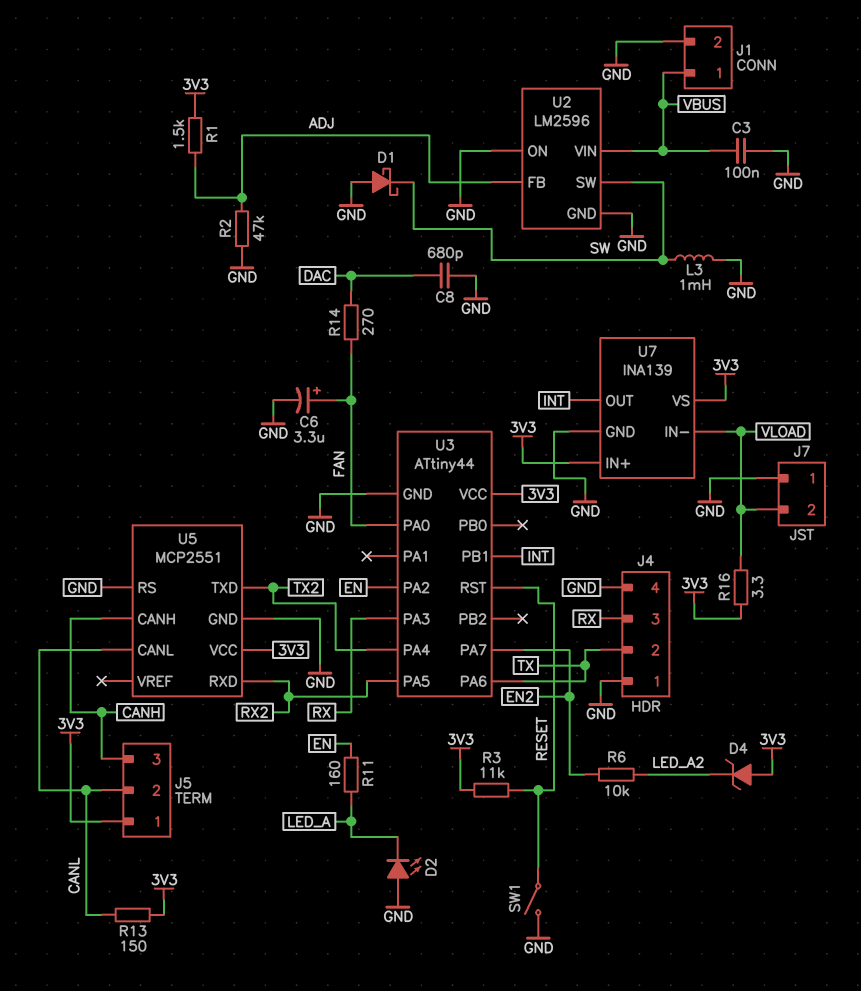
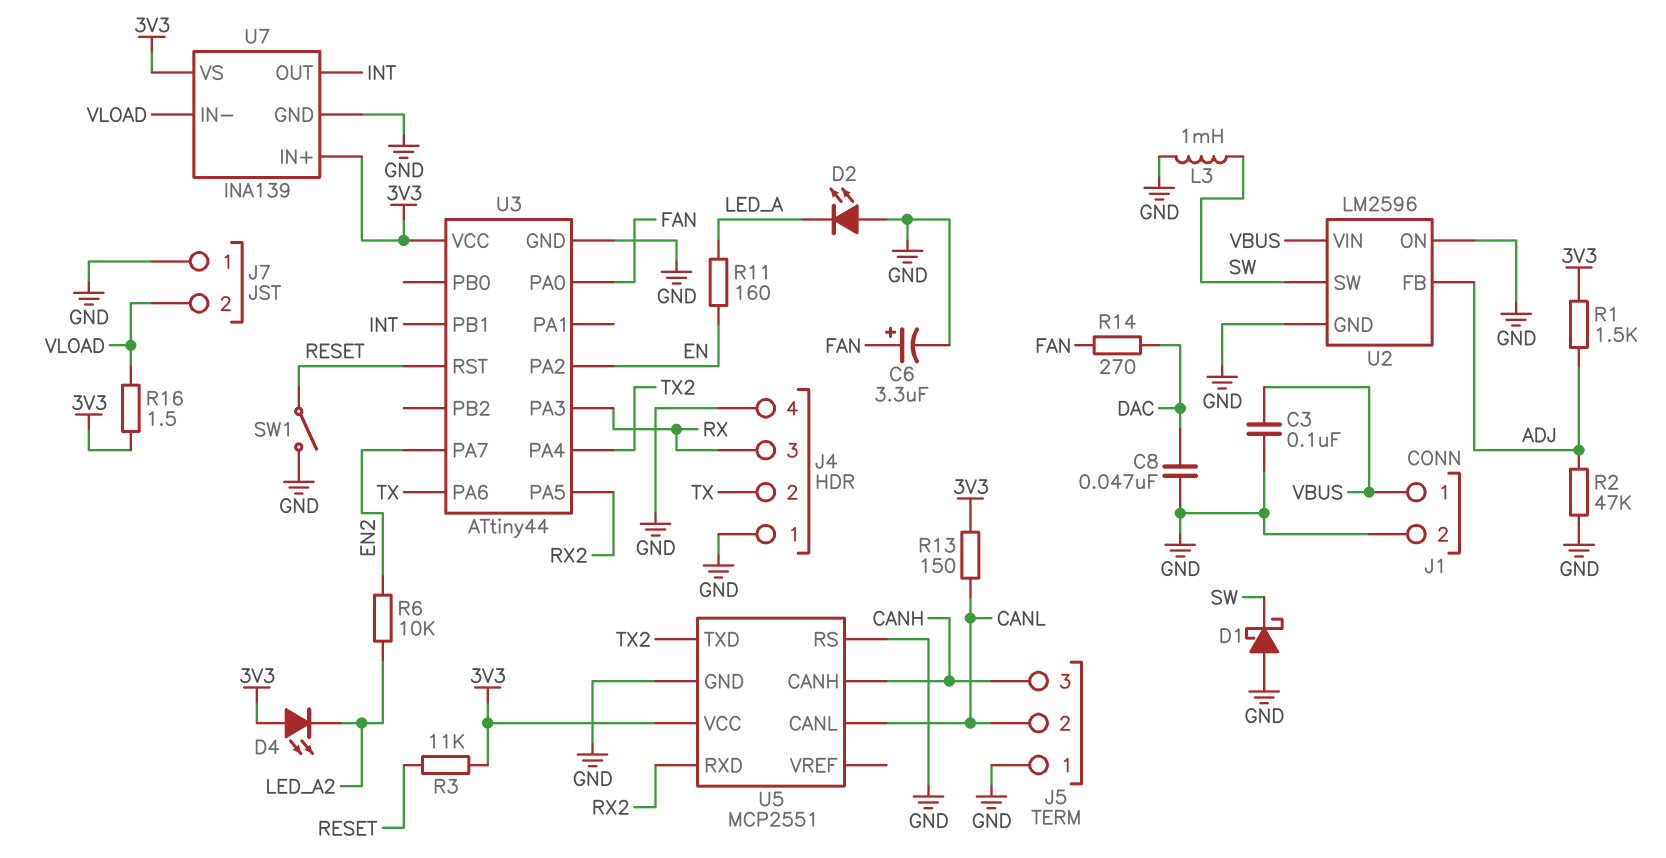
C8: 680pF (DAC, GND) -> 47nF (DAC, GND)
D4: zener (A 3V3, K LED_A2) -> LED (A 3V3, K LED_A2)
J5 pin 1: 3V3 -> GND
R16: 3.3 (3V3, VLOAD) -> 1.5 (3V3, VLOAD)

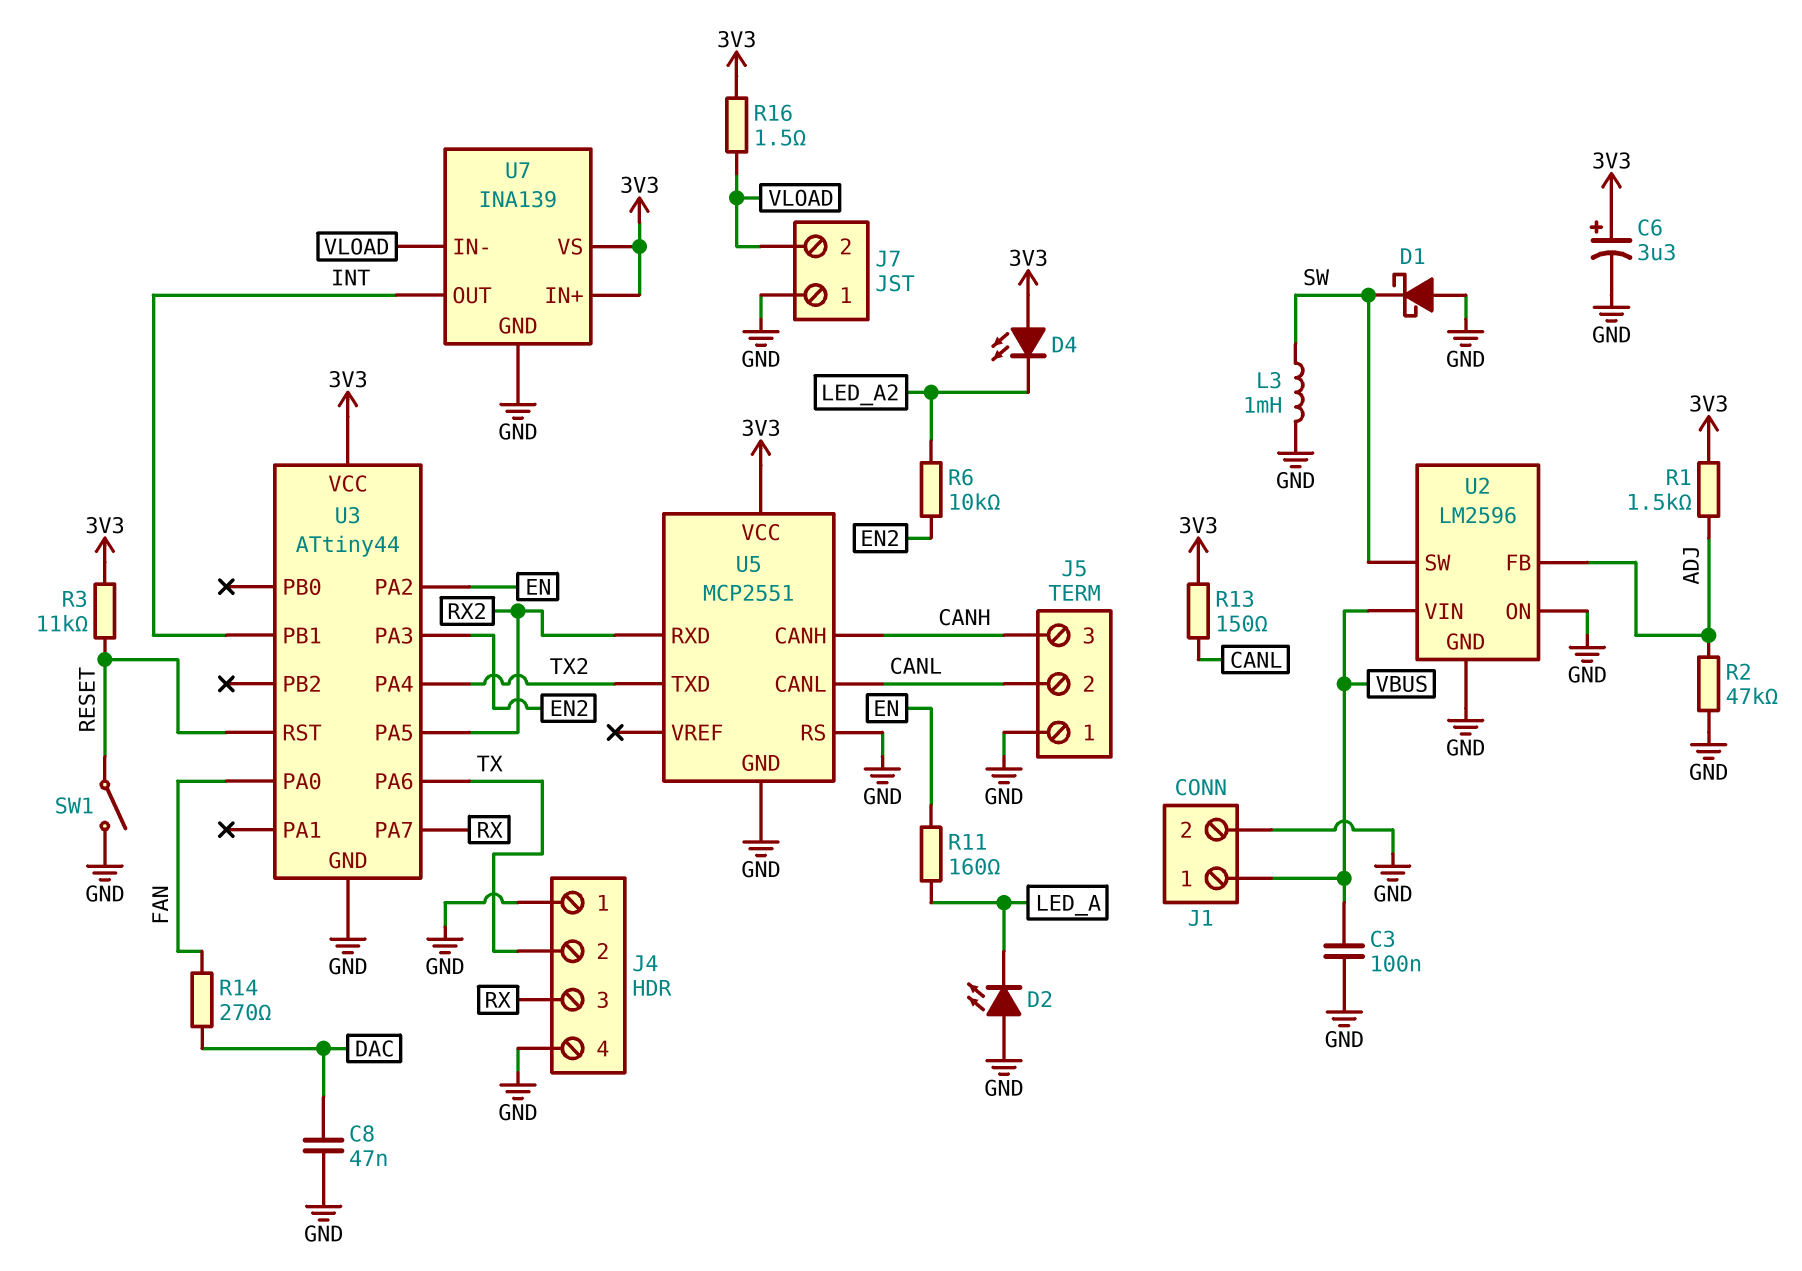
C6: 3.3uF (plus FAN, minus GND) -> 3.3uF (plus 3V3, minus GND)
U3 pin PA3: RX -> EN2
U3 pin PA7: EN2 -> RX

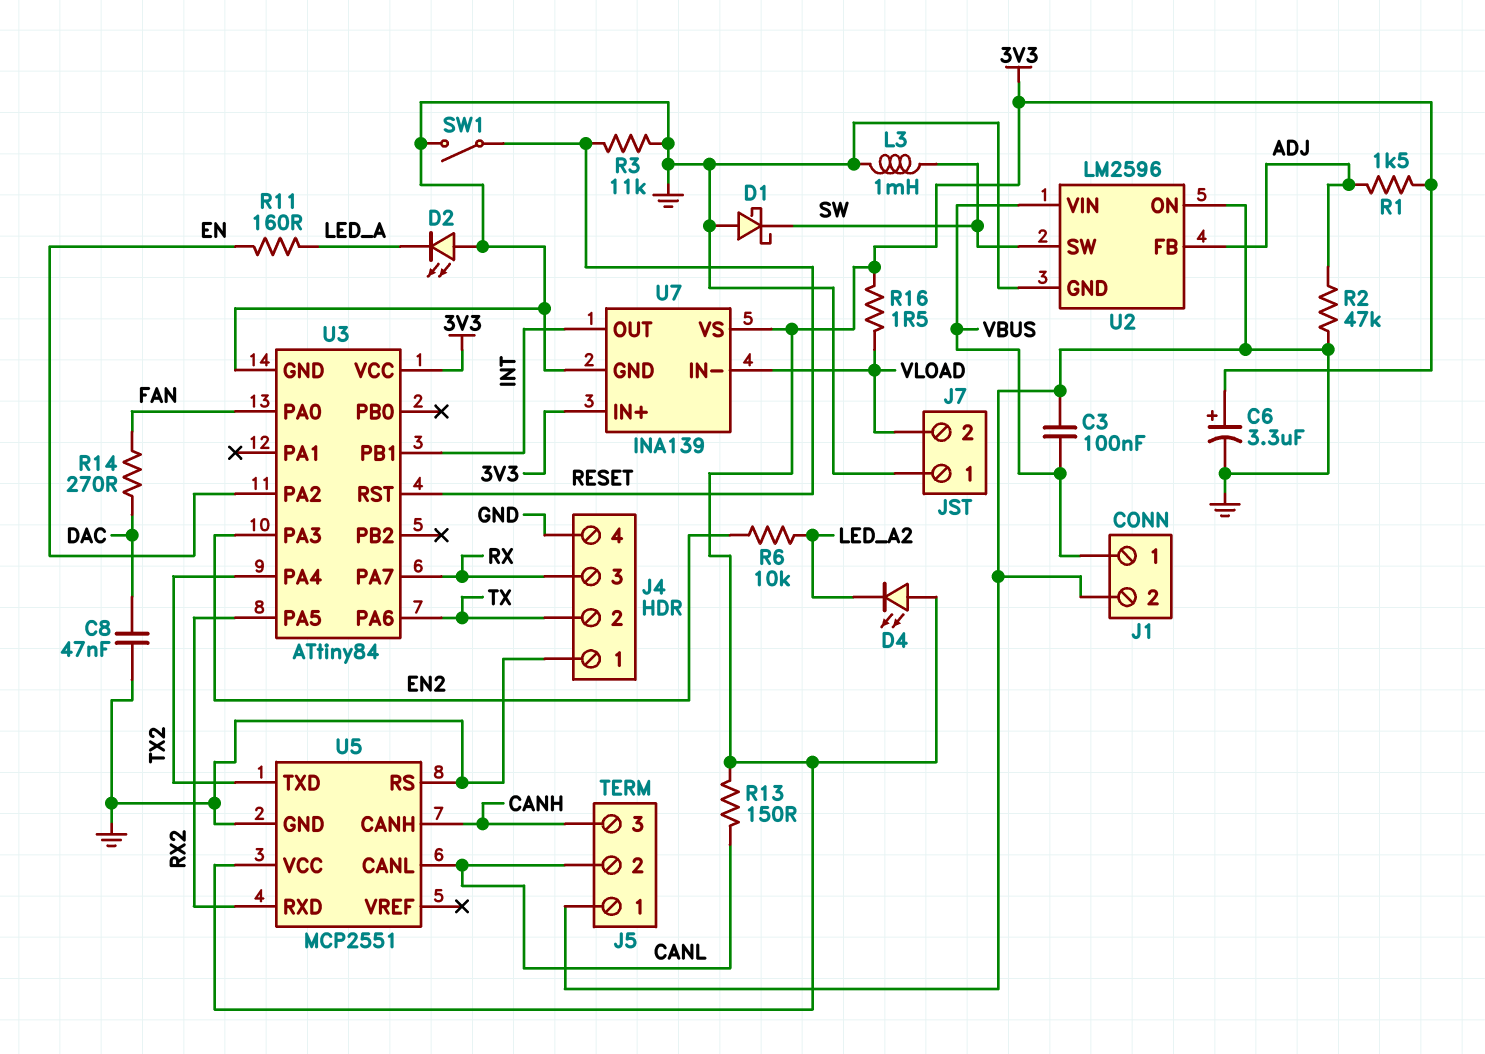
R3: 11k (3V3, RESET) -> 11k (GND, RESET)
U3: ATtiny44 -> ATtiny84

